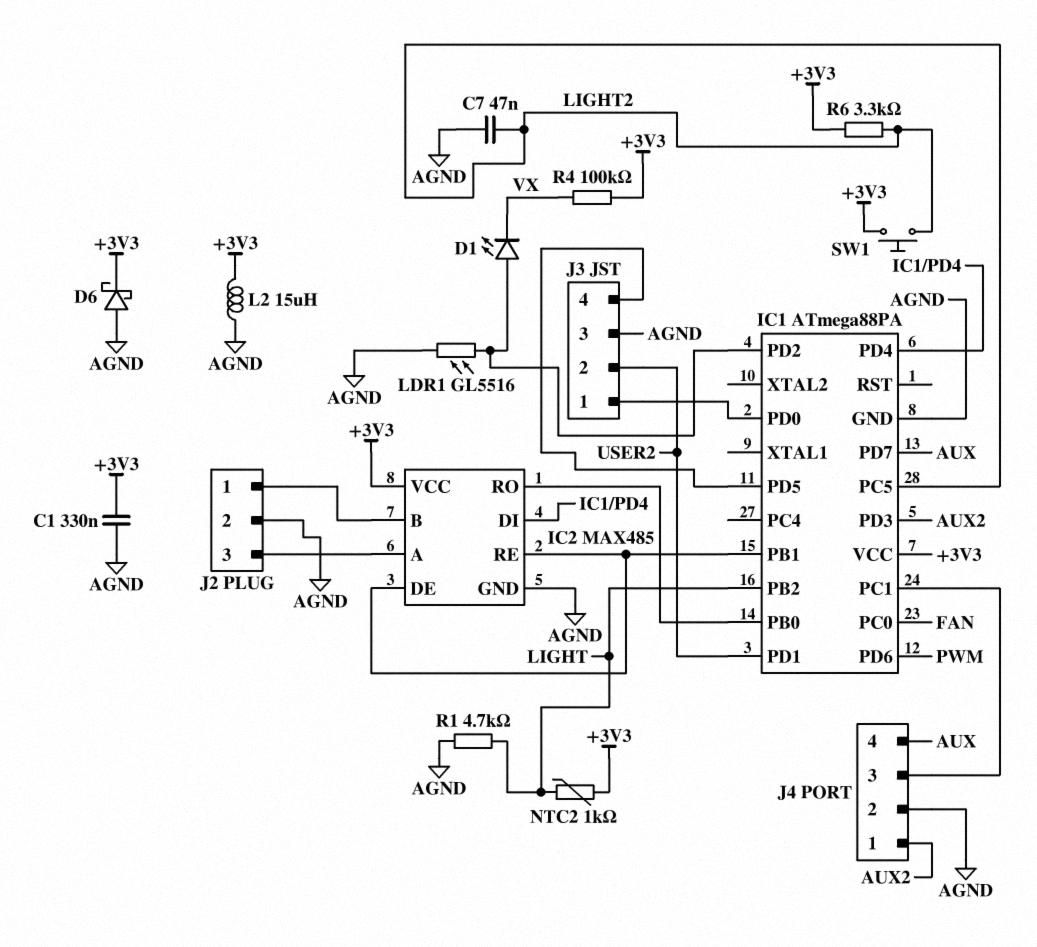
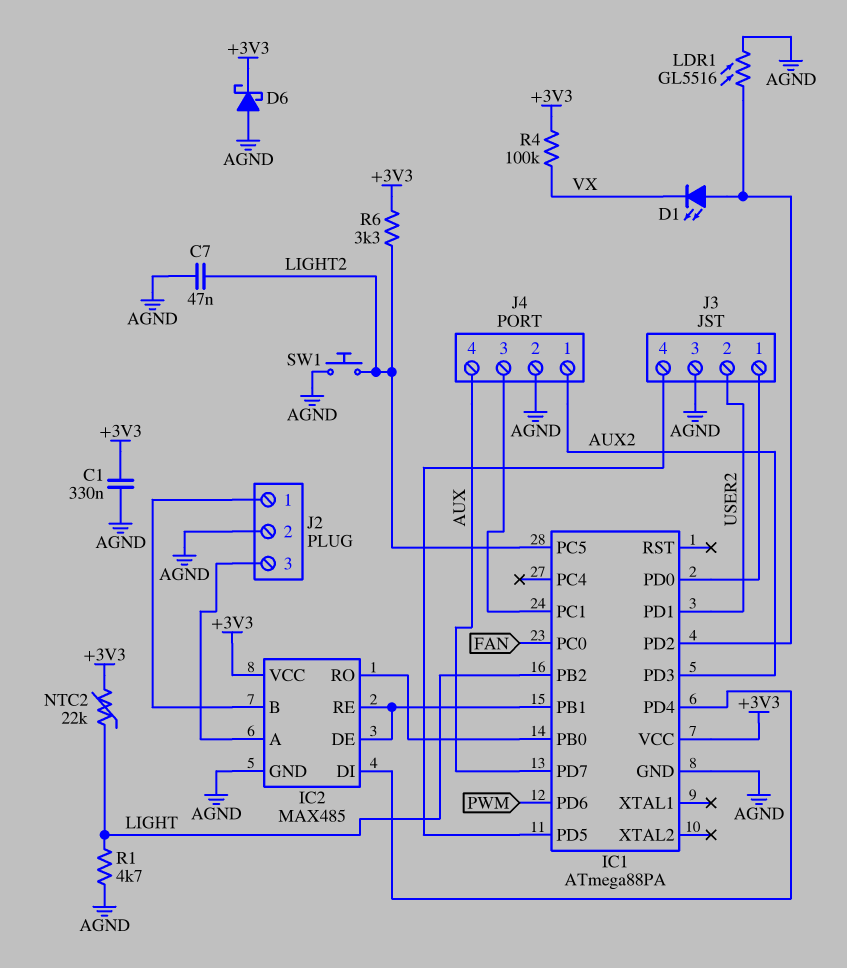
L2: 15uH (+3V3, AGND) -> none
NTC2: 1k (+3V3, LIGHT) -> 22k (+3V3, LIGHT)
SW1: button (+3V3, LIGHT2) -> button (AGND, LIGHT2)

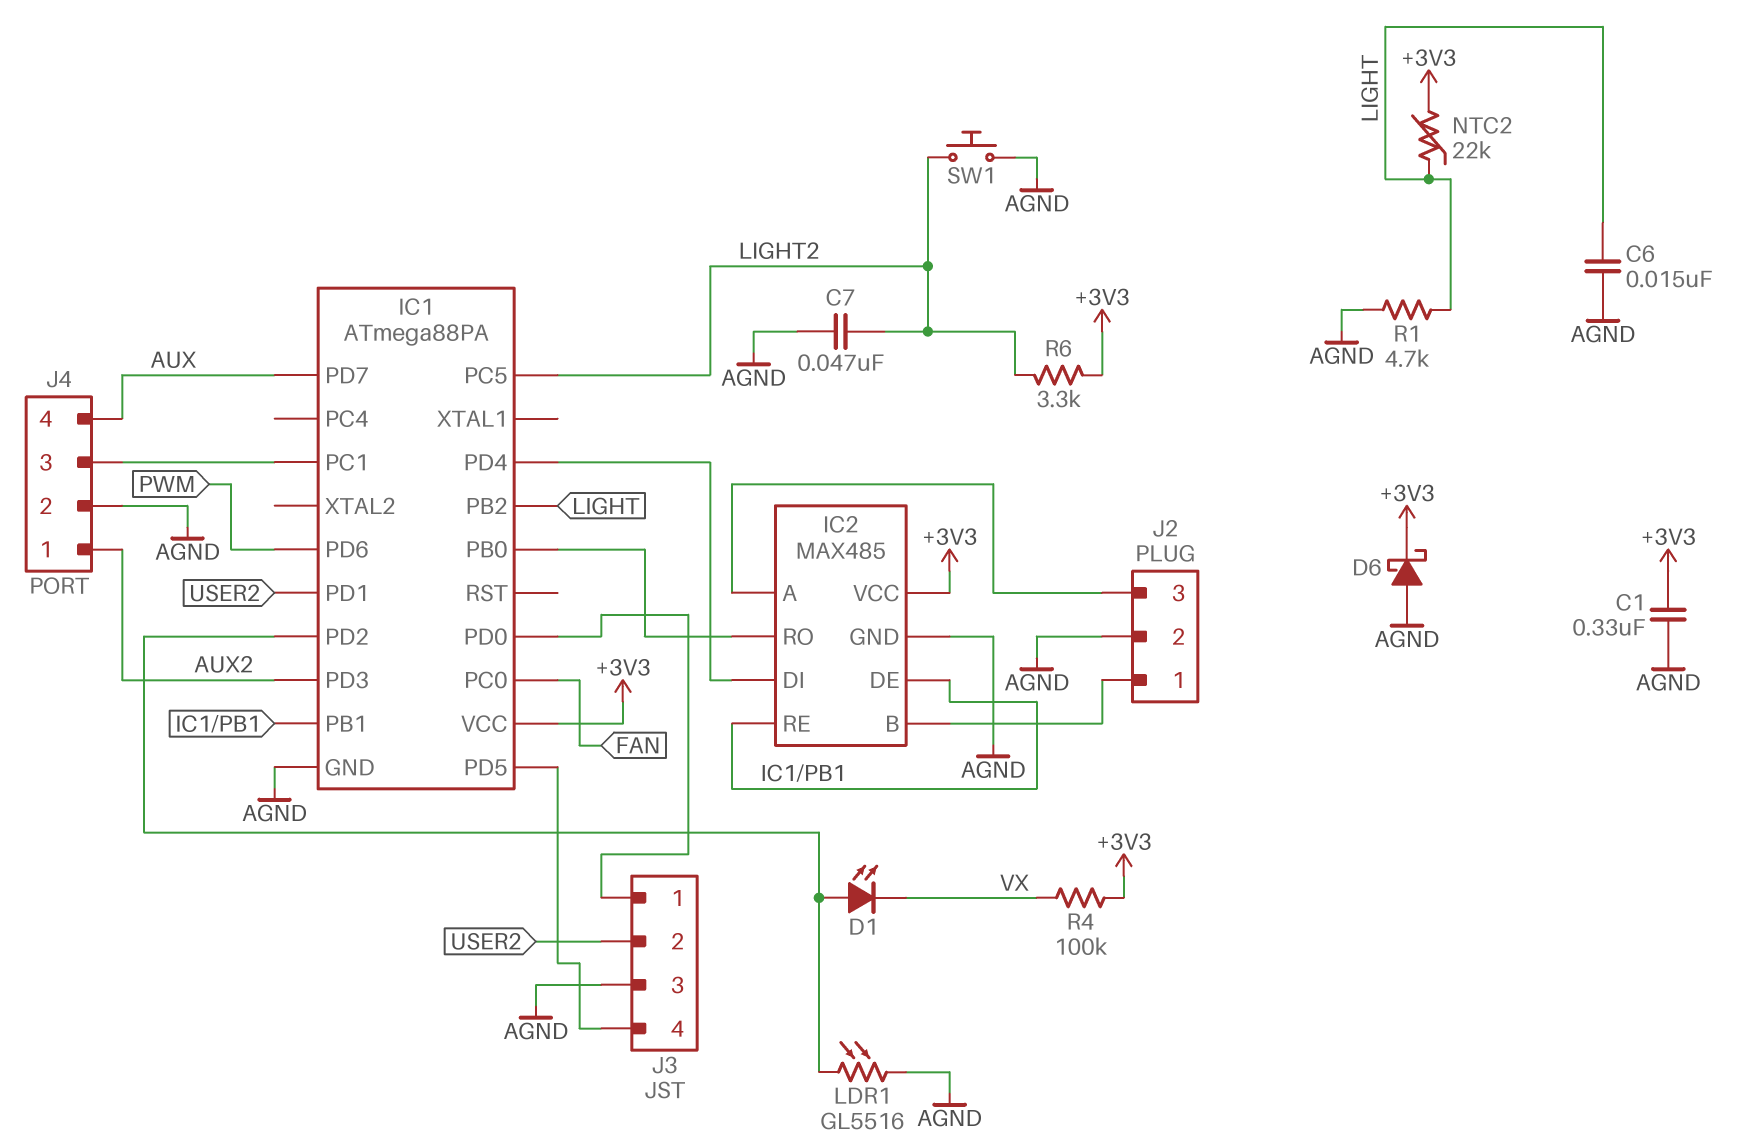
C6: none -> 15nF (AGND, LIGHT)

